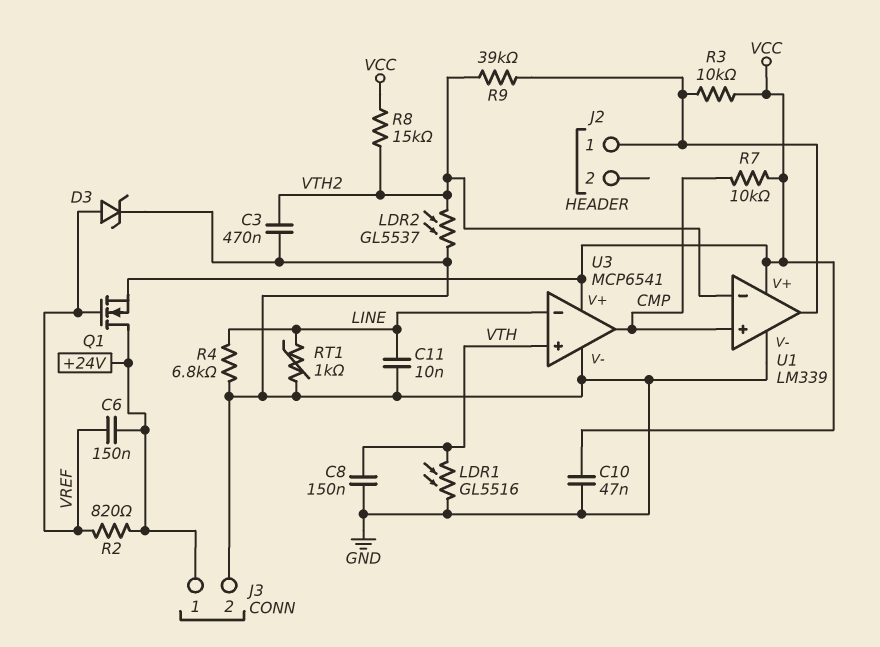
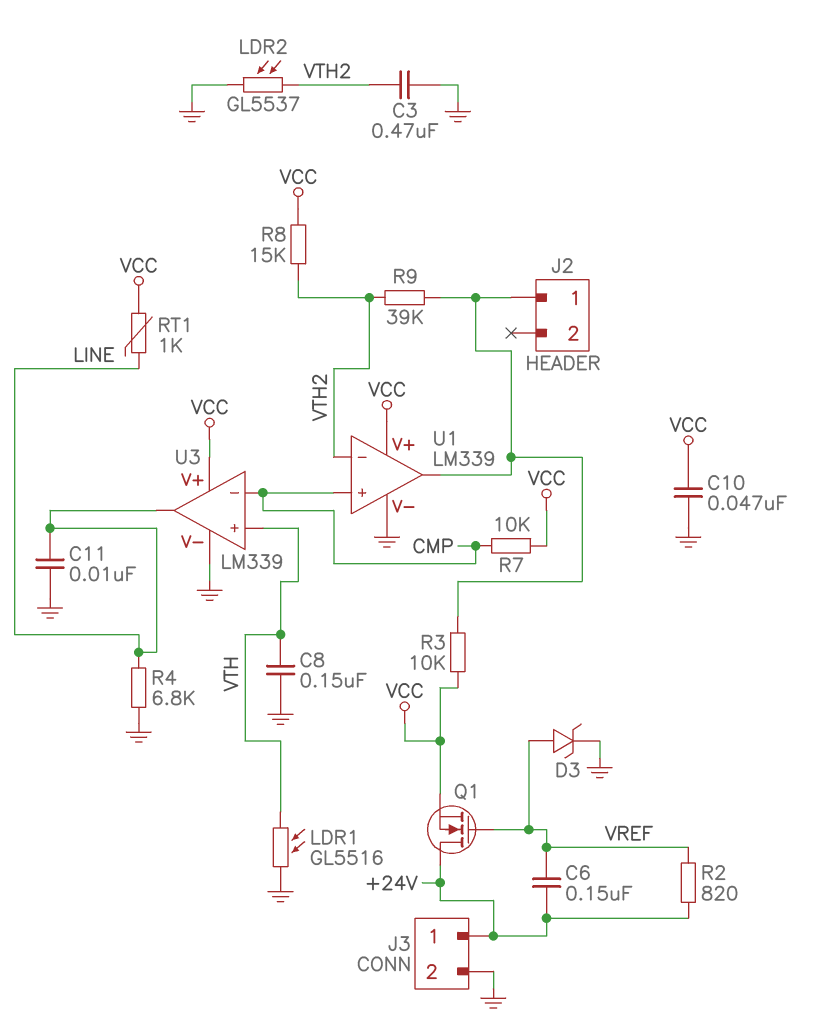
RT1: 1k (GND, LINE) -> 1k (LINE, VCC)
U3: MCP6541 -> LM339
U3 pin in-: LINE -> CMP
U3 pin out: CMP -> LINE

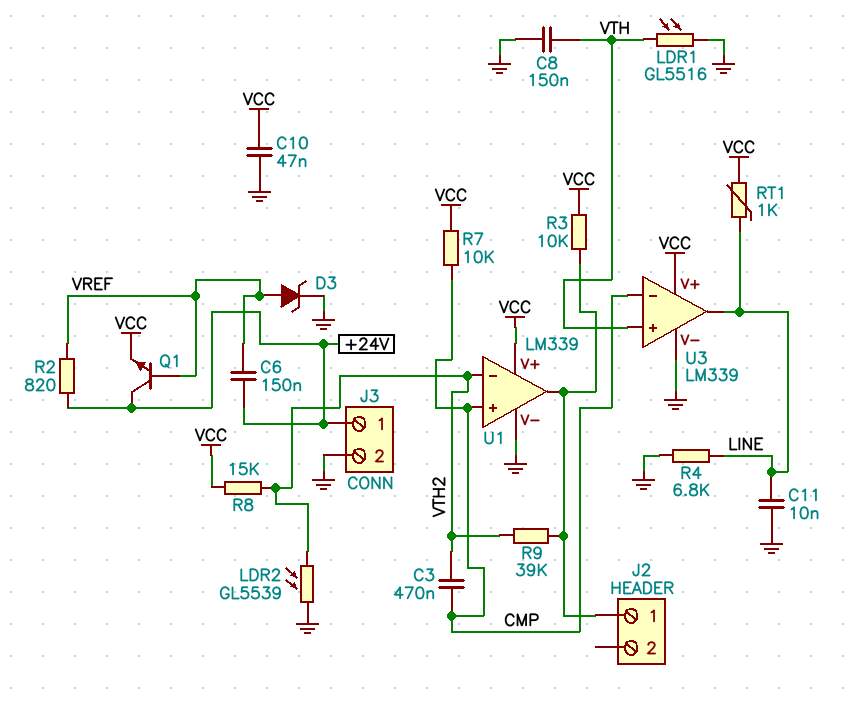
C3: 470nF (GND, VTH2) -> 470nF (CMP, VTH2)
LDR2: GL5537 (GND, VTH2) -> GL5539 (GND, VTH2)
Q1: NMOS (G VREF, D +24V, S VCC) -> NPN (B VREF, C +24V, E VCC)

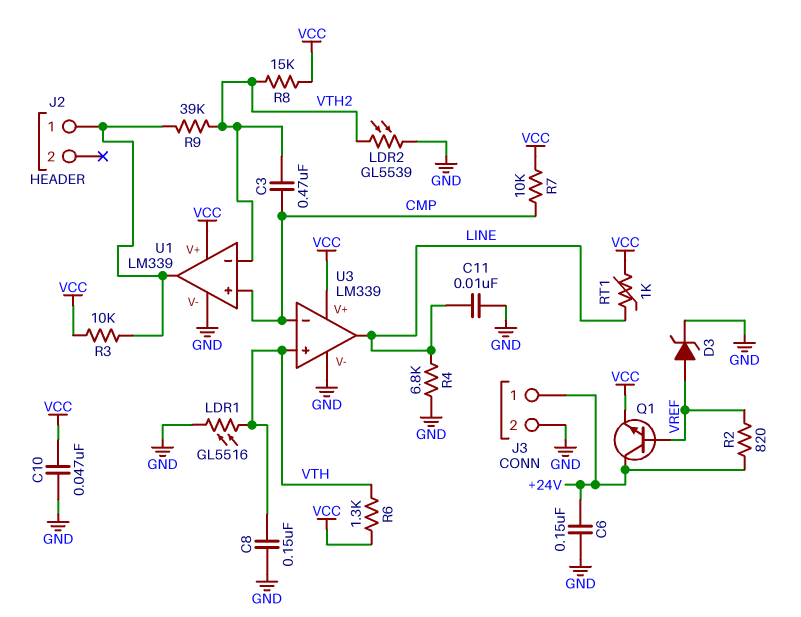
C6: 150nF (+24V, VREF) -> 150nF (+24V, GND)
R6: none -> 1.3k (VCC, VTH)

